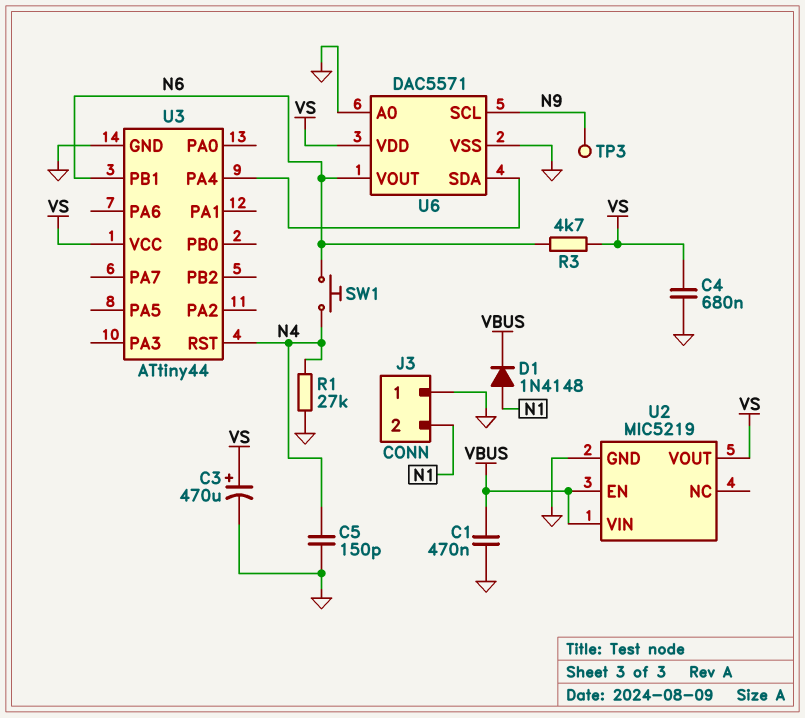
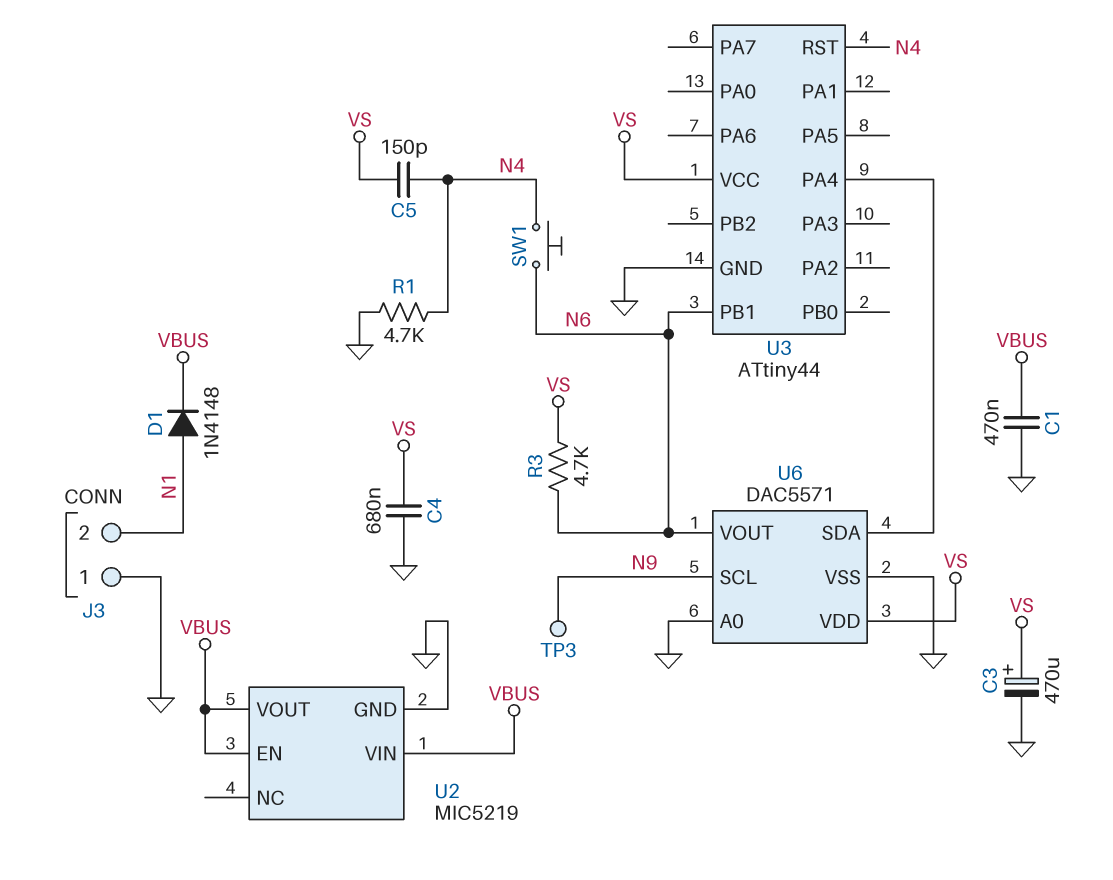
C5: 150pF (GND, N4) -> 150pF (N4, VS)
R1: 27k (GND, N4) -> 4.7k (GND, N4)
U2 pin VOUT: VS -> VBUS

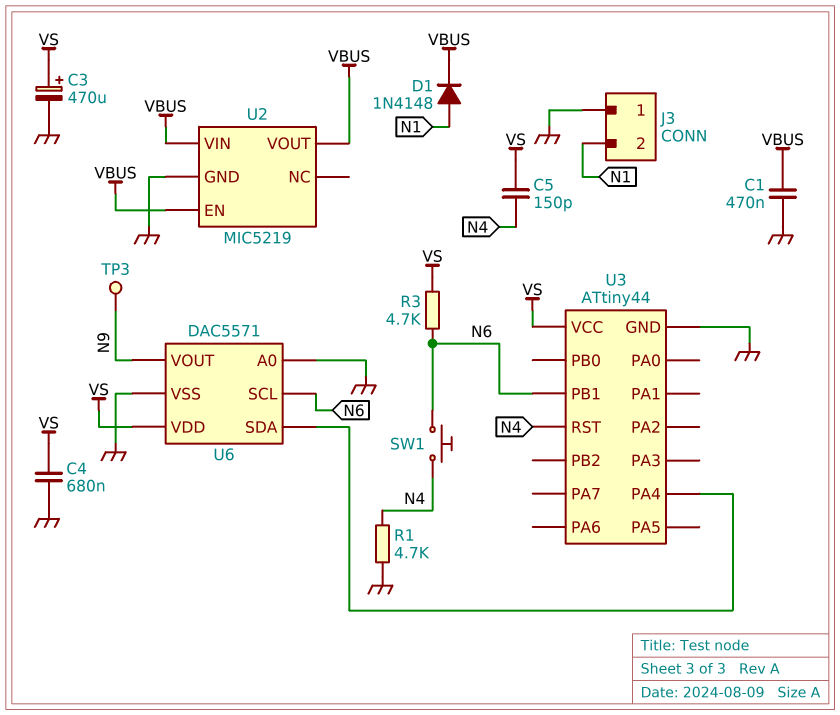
U6 pin SCL: N9 -> N6
U6 pin VOUT: N6 -> N9

